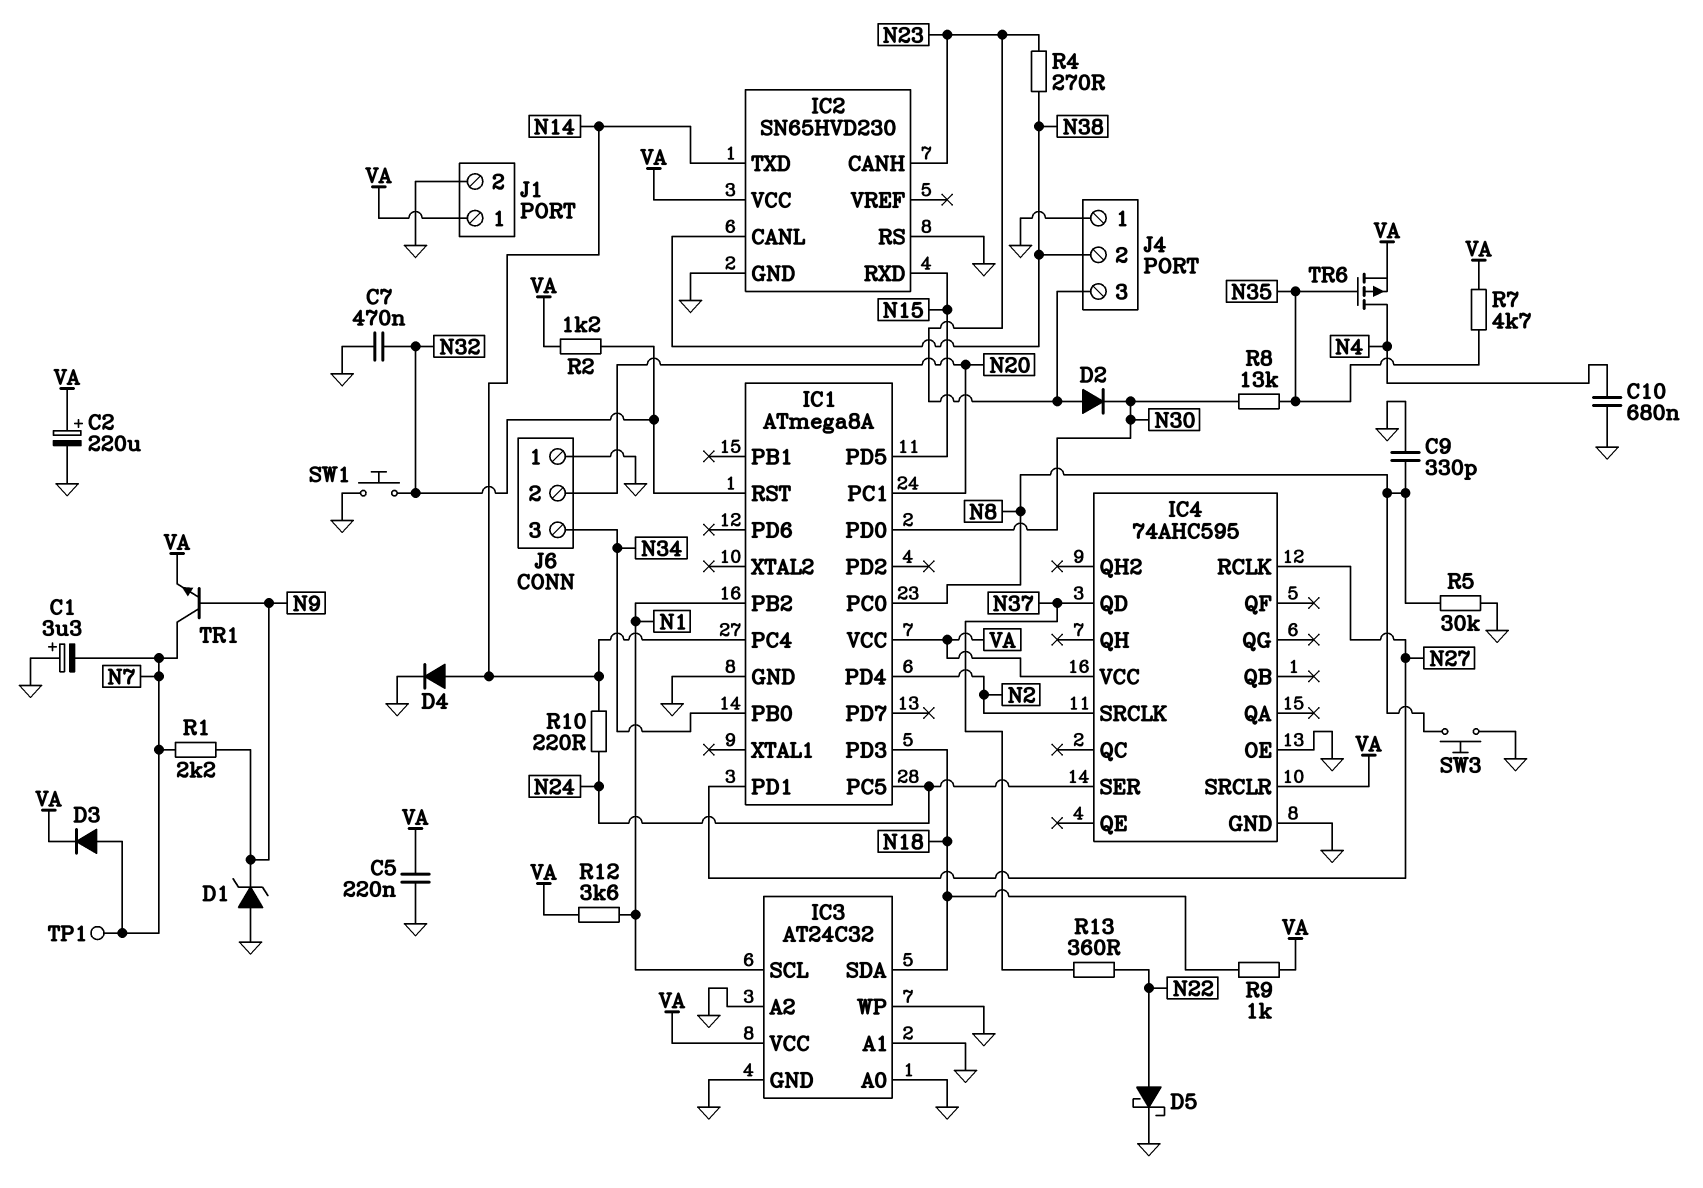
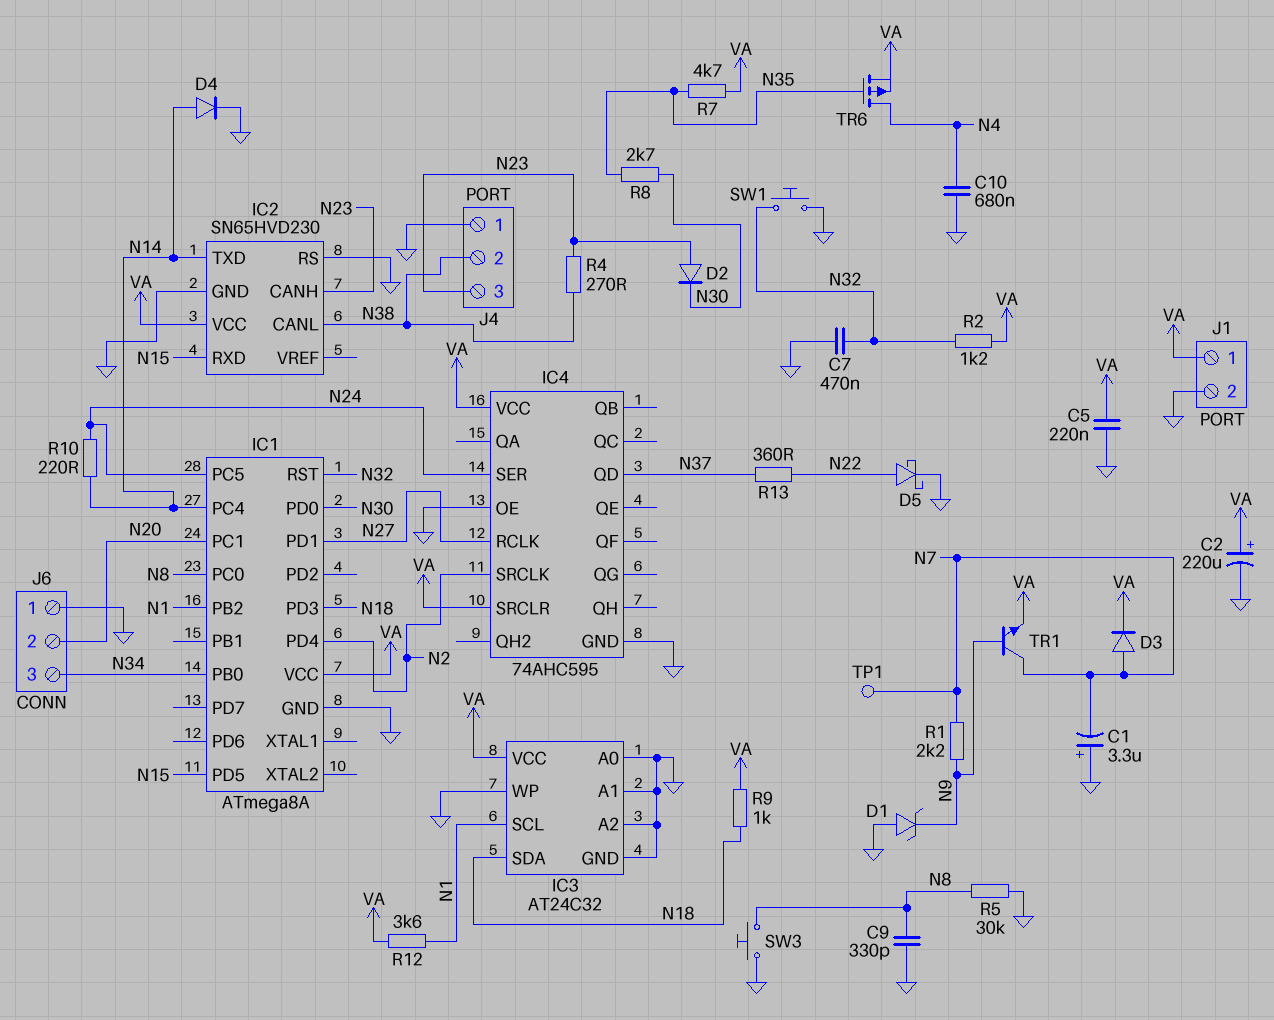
R8: 13k (N30, N35) -> 2.7k (N30, N35)

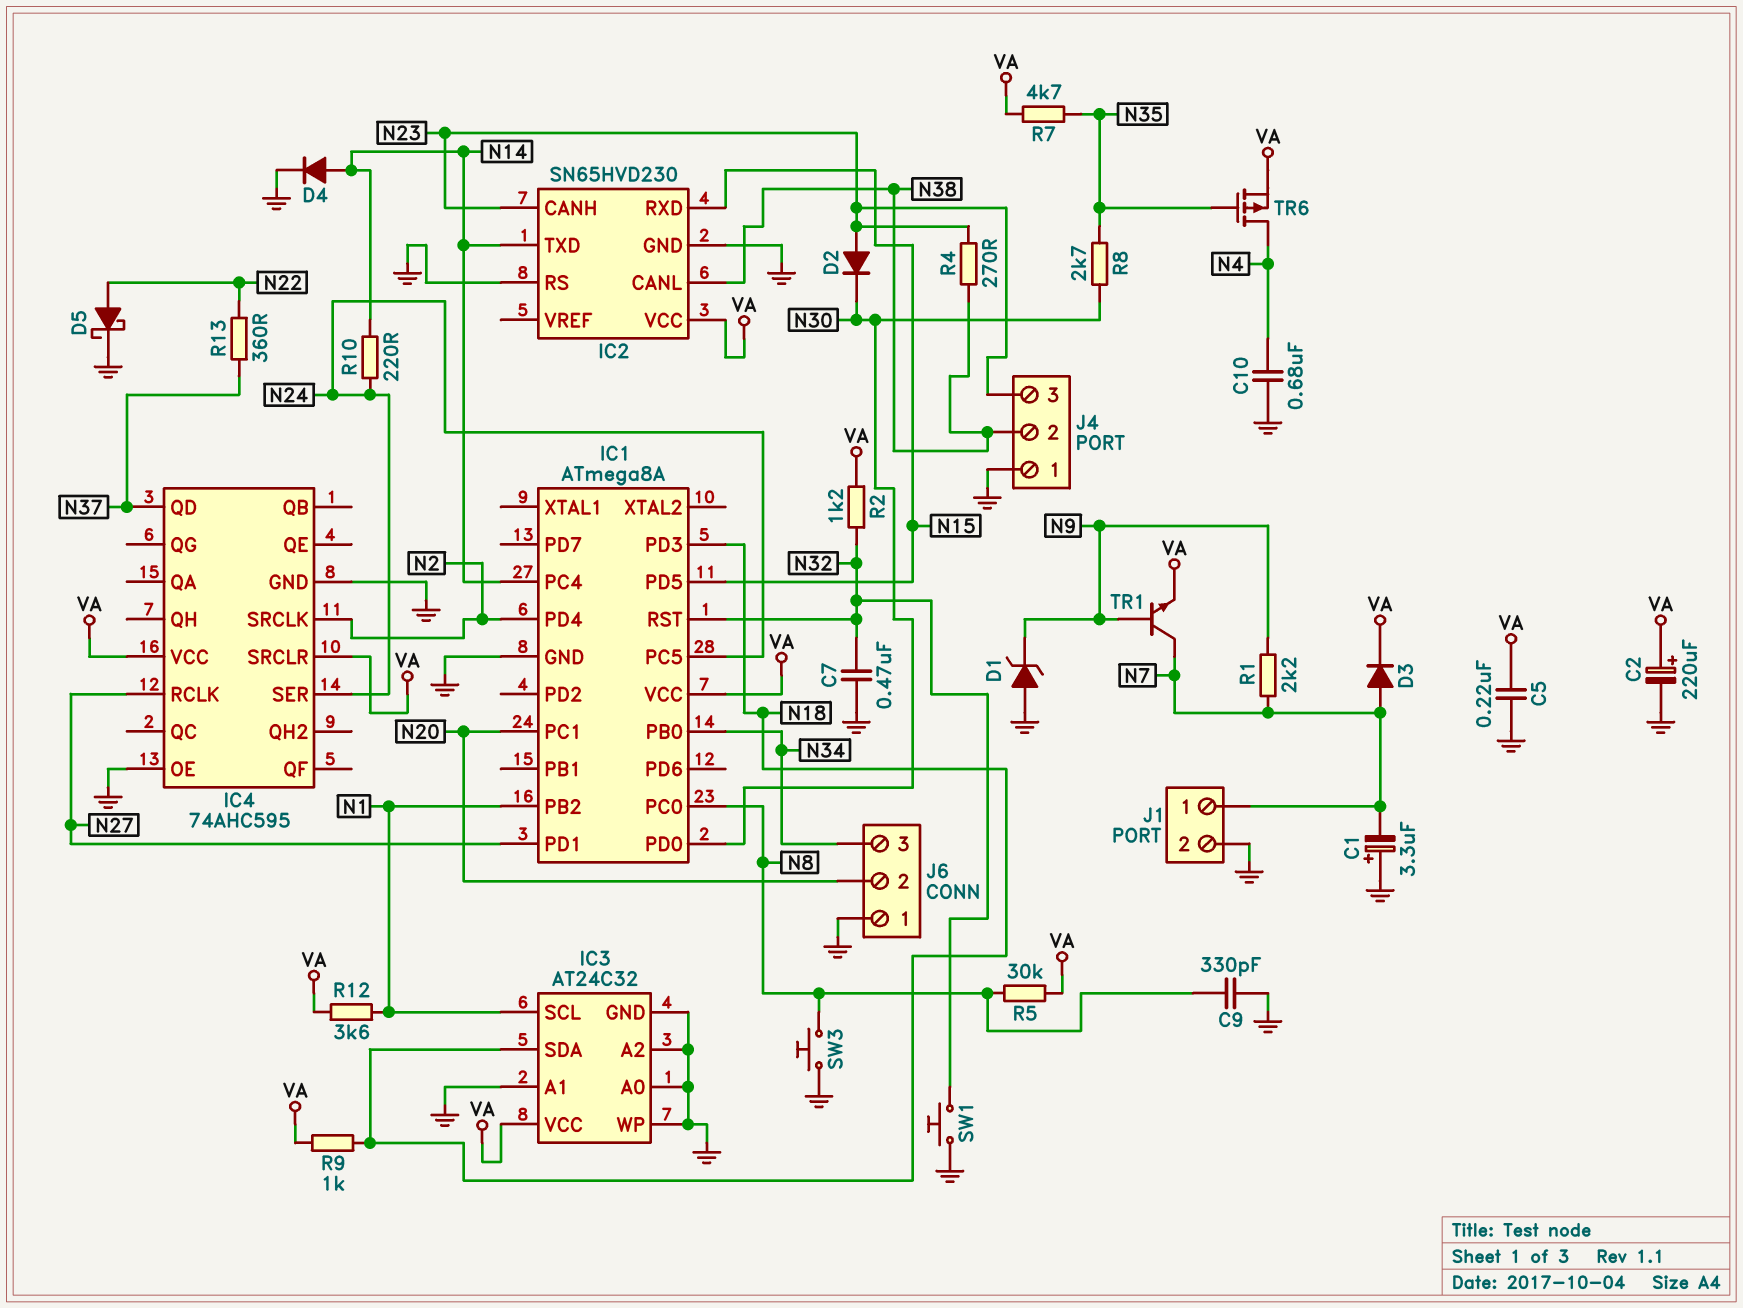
J1 pin 1: VA -> N7
R5: 30k (GND, N8) -> 30k (N8, VA)
TP1: test point (N7) -> none

